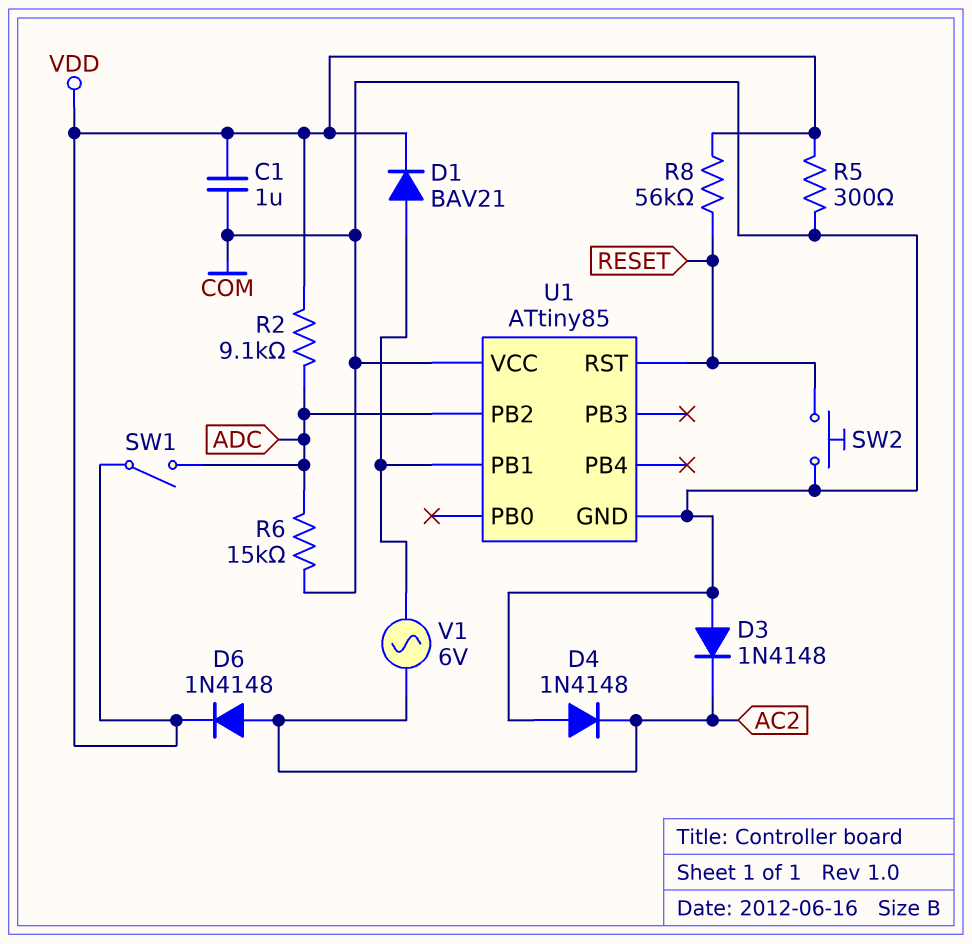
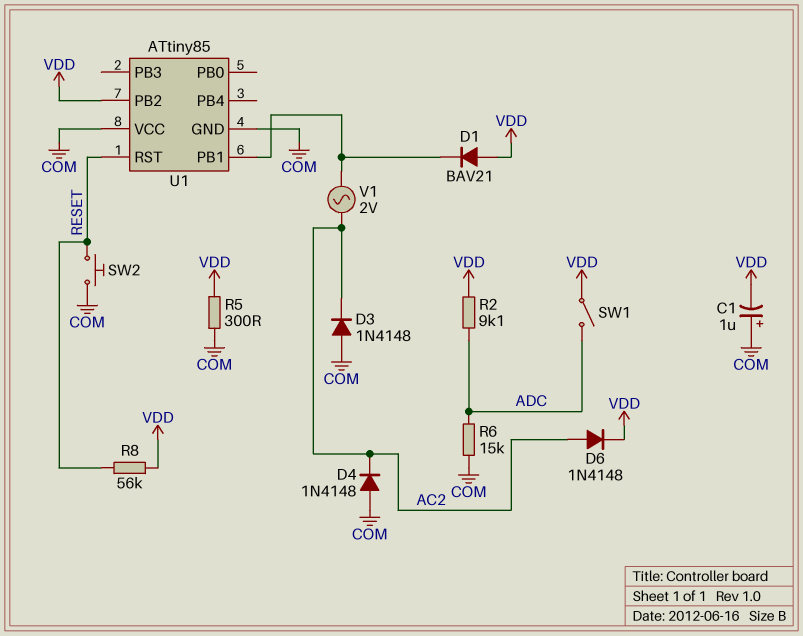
C1: 1uF (COM, VDD) -> 1uF (plus COM, minus VDD)
D1: diode BAV21 (A U1/PB1, K VDD) -> diode BAV21 (A VDD, K U1/PB1)
U1 pin PB2: ADC -> VDD
V1: AC 6V (AC2, U1/PB1) -> AC 2V (AC2, U1/PB1)

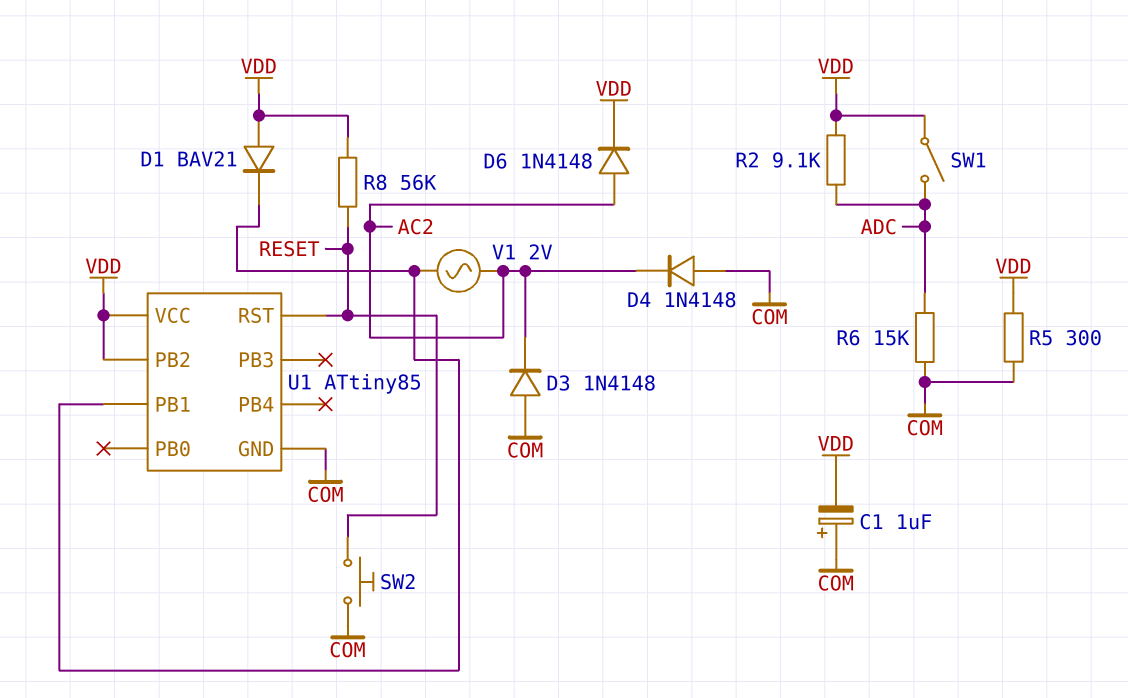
U1 pin VCC: COM -> VDD

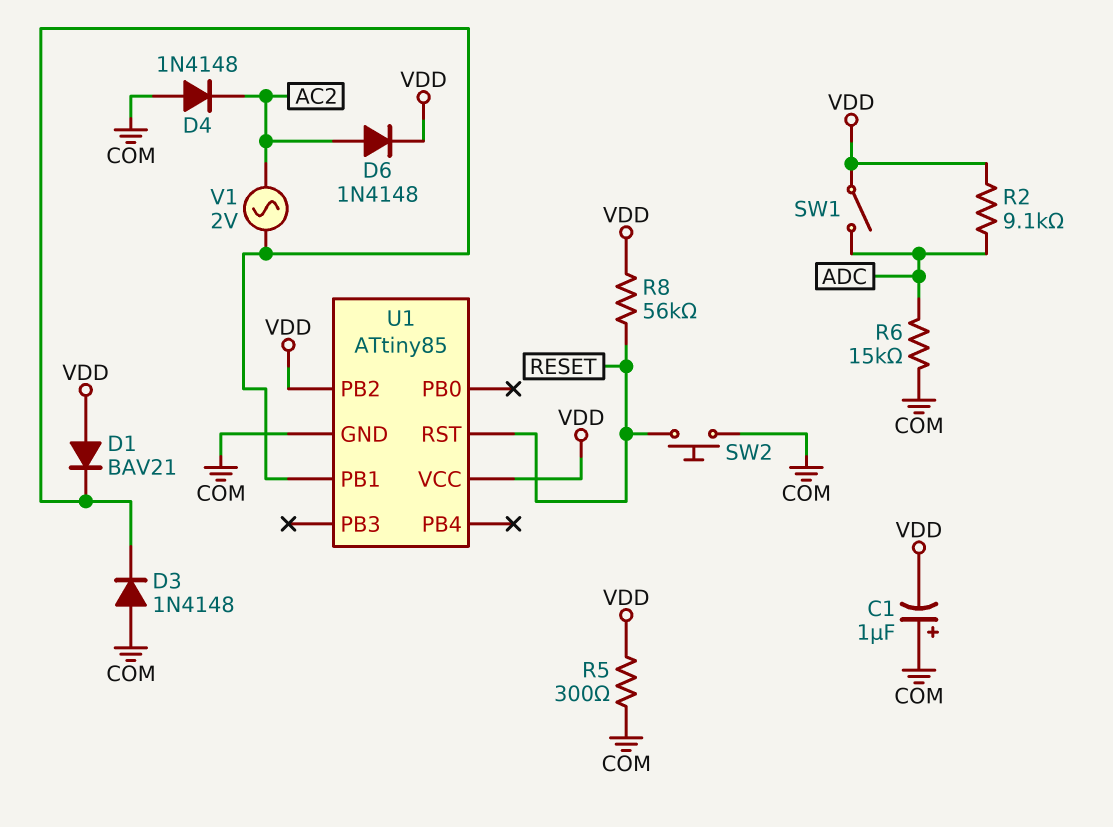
D3: diode 1N4148 (A COM, K AC2) -> diode 1N4148 (A COM, K U1/PB1)

